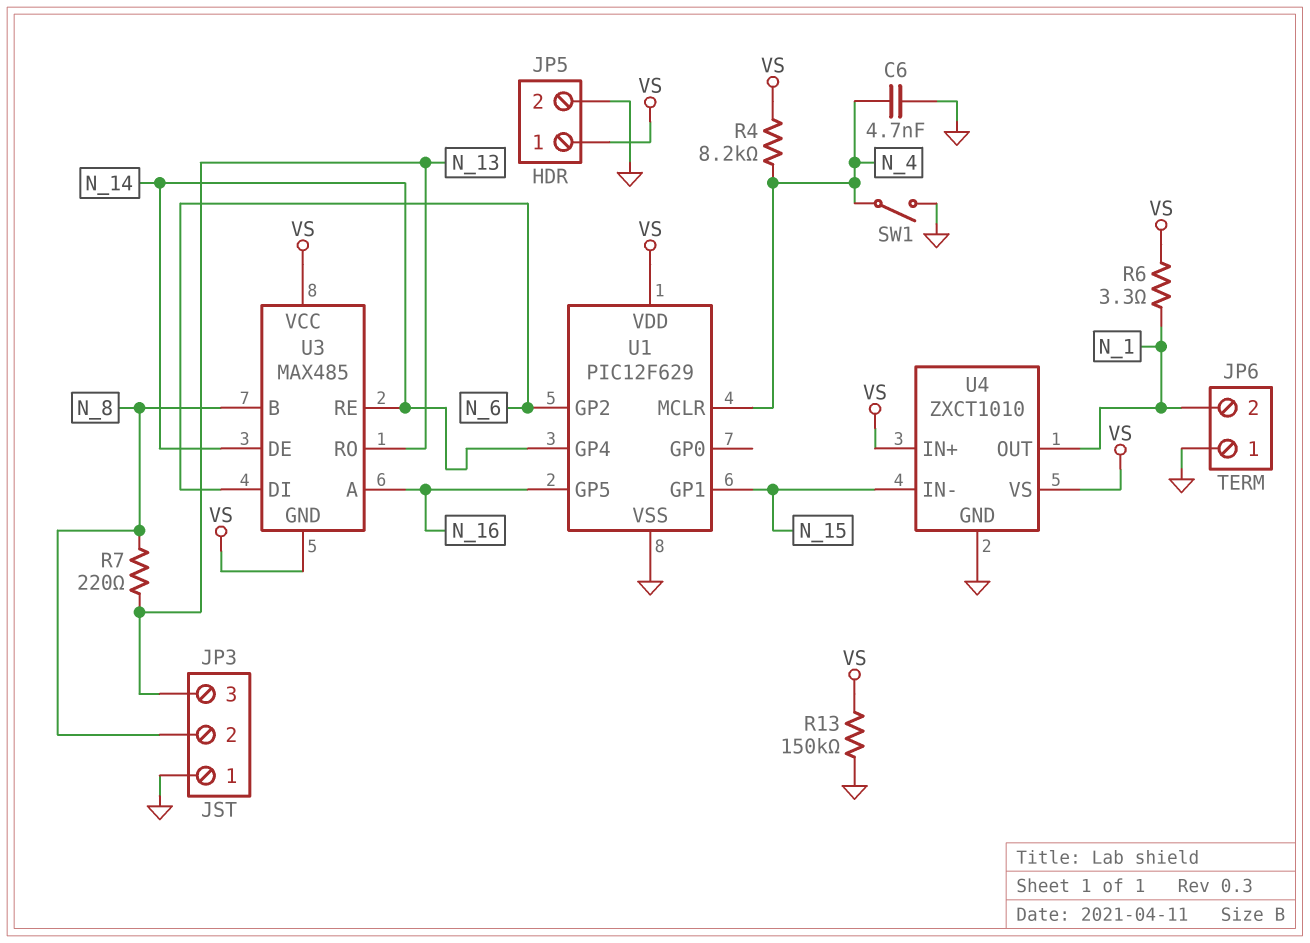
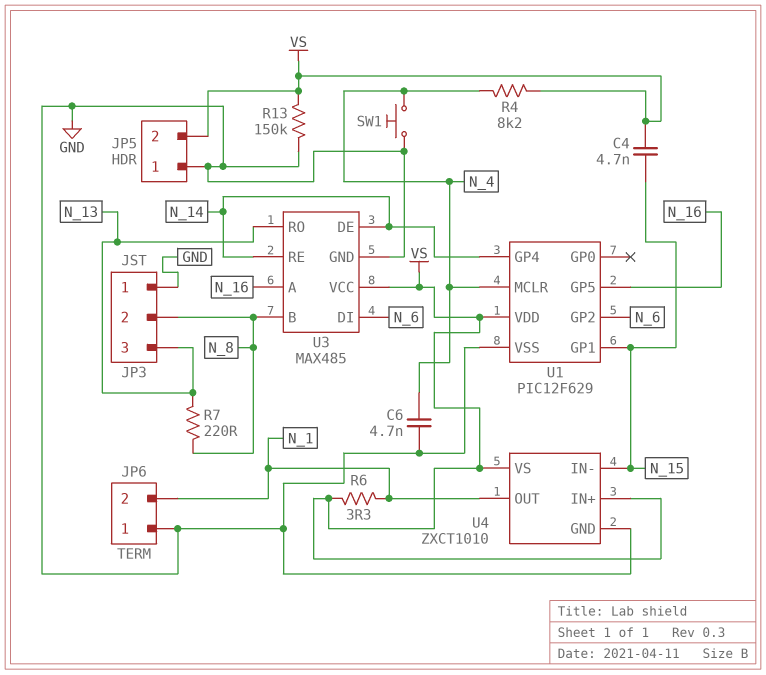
C4: none -> 4.7nF (N_15, VS)
JP5 pin 1: VS -> GND
JP5 pin 2: GND -> VS
SW1: switch (GND, N_4) -> button (GND, N_4)
U3 pin GND: VS -> GND

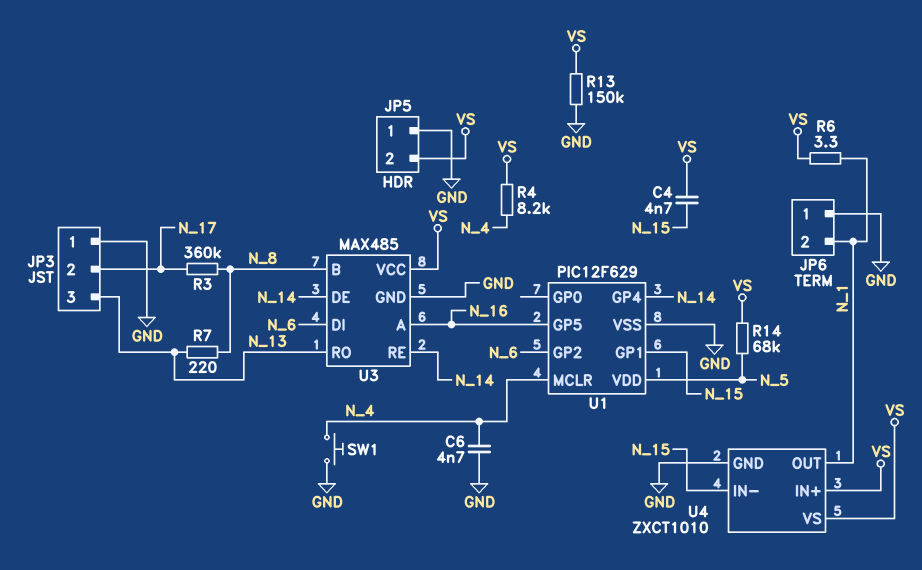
JP3 pin 2: N_8 -> N_17
R3: none -> 360k (N_8, N_17)
R14: none -> 68k (N_5, VS)
U1 pin VDD: VS -> N_5

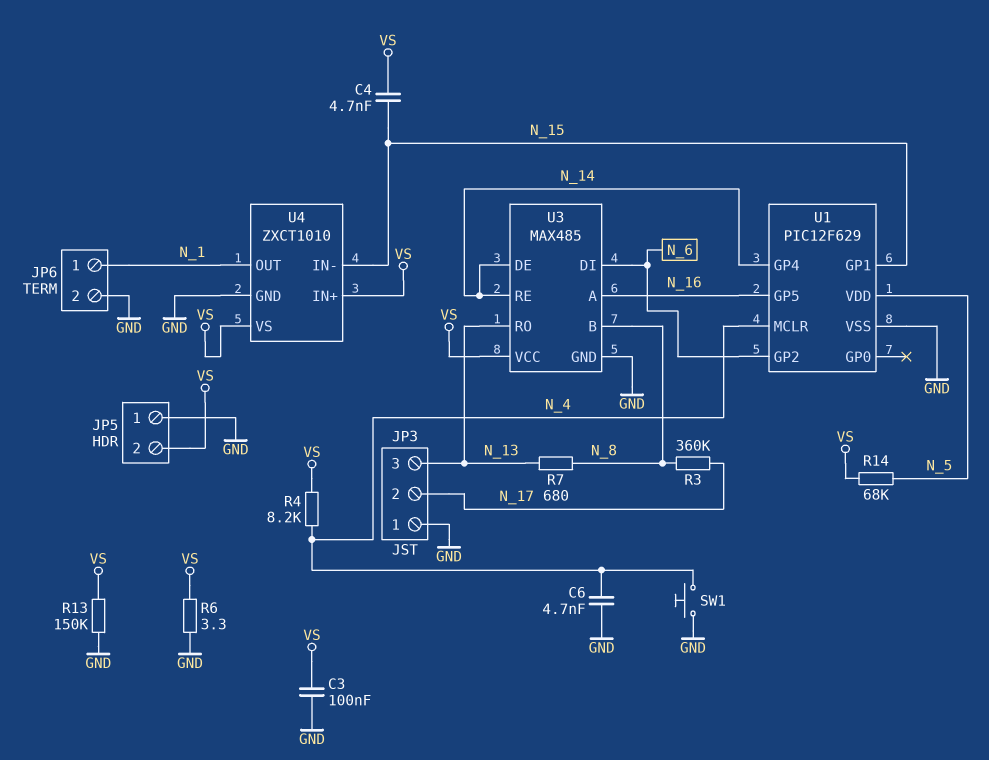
C3: none -> 100nF (GND, VS)
JP6 pin 1: GND -> N_1
JP6 pin 2: N_1 -> GND
R6: 3.3 (N_1, VS) -> 3.3 (GND, VS)
R7: 220 (N_8, N_13) -> 680 (N_8, N_13)

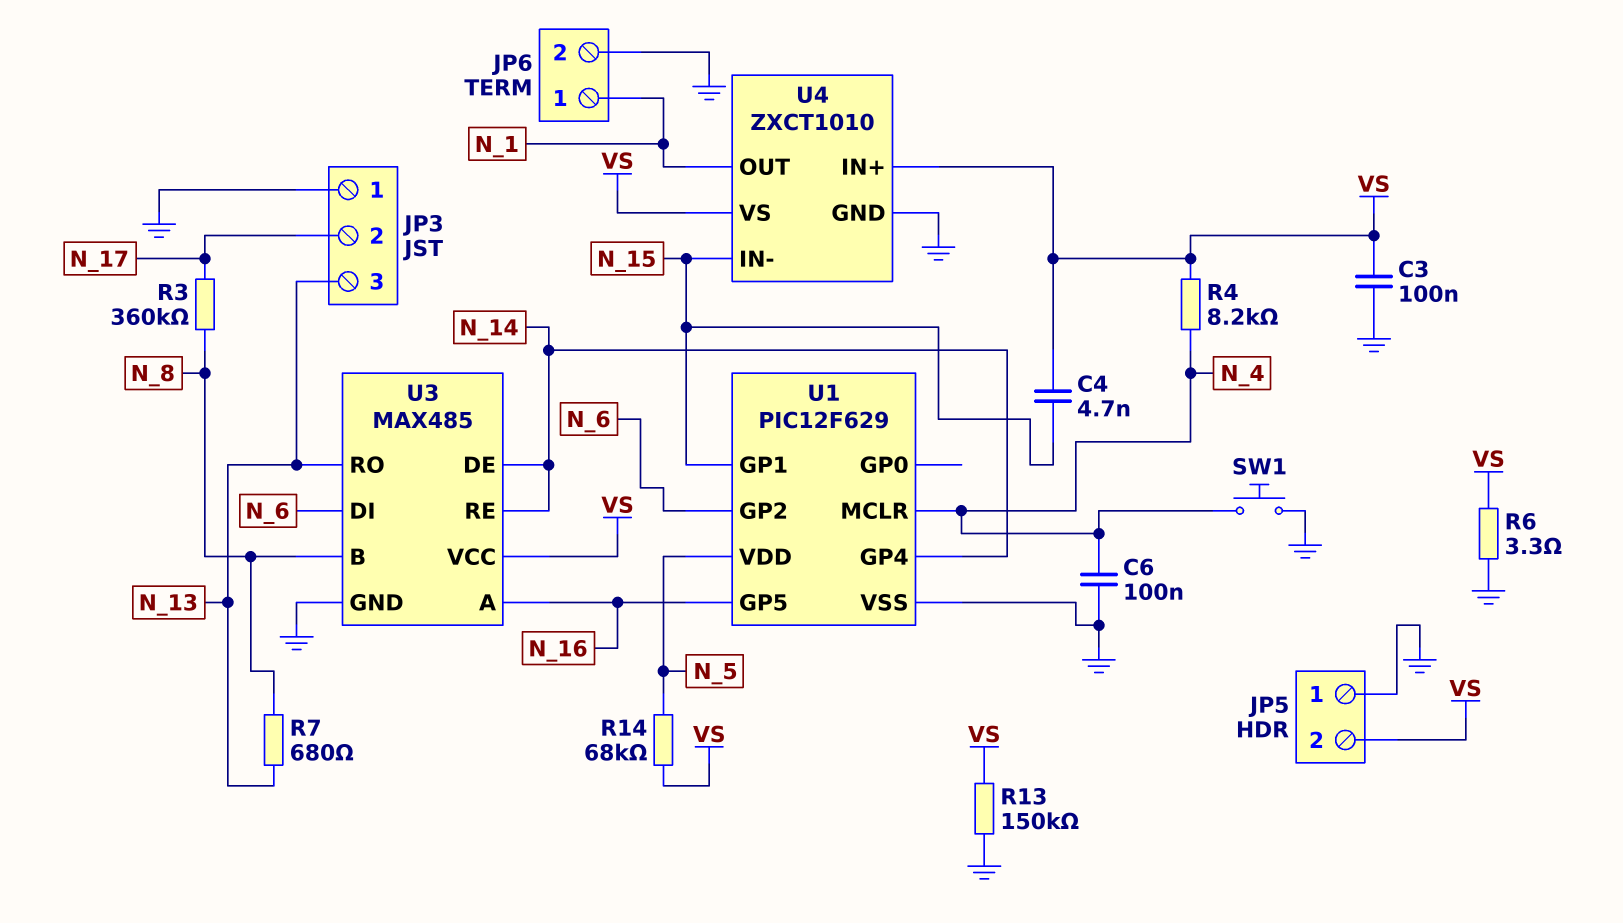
C6: 4.7nF (GND, N_4) -> 100nF (GND, N_4)

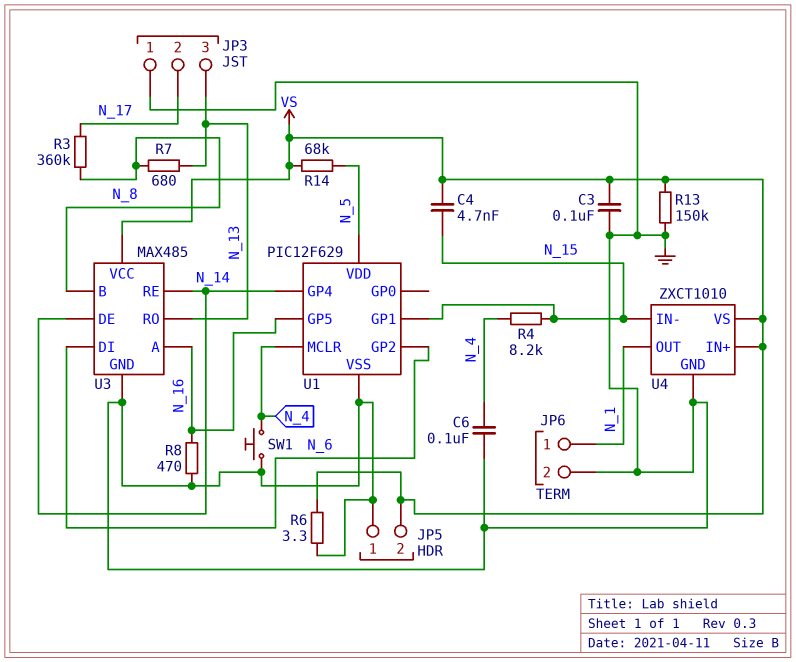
R4: 8.2k (N_4, VS) -> 8.2k (N_4, N_15)
R8: none -> 470 (GND, N_16)

